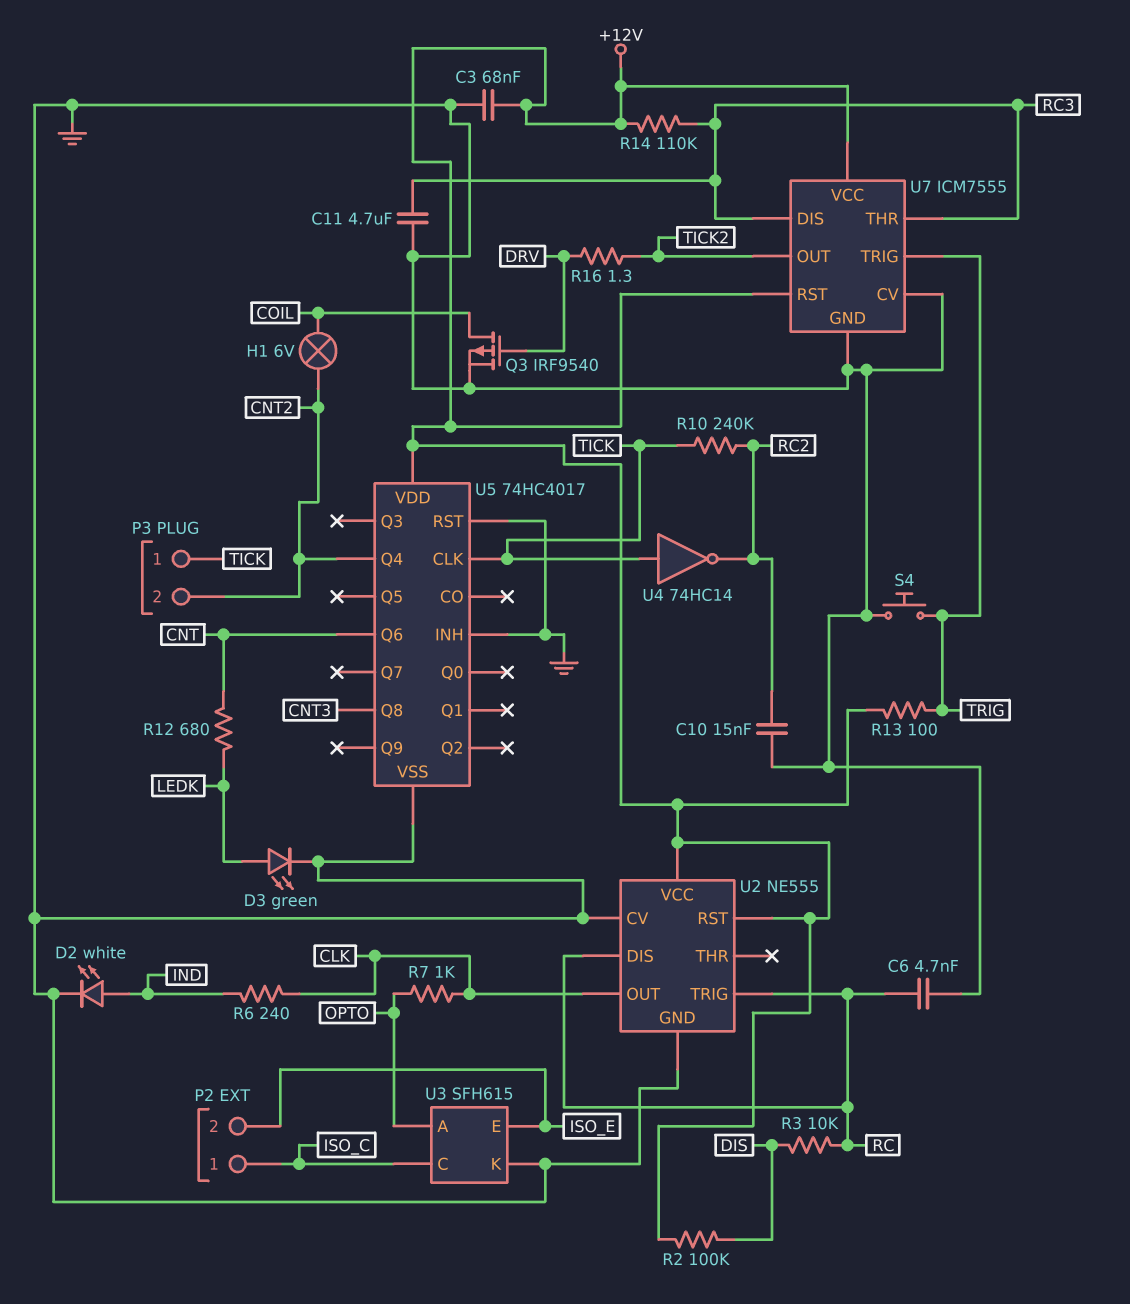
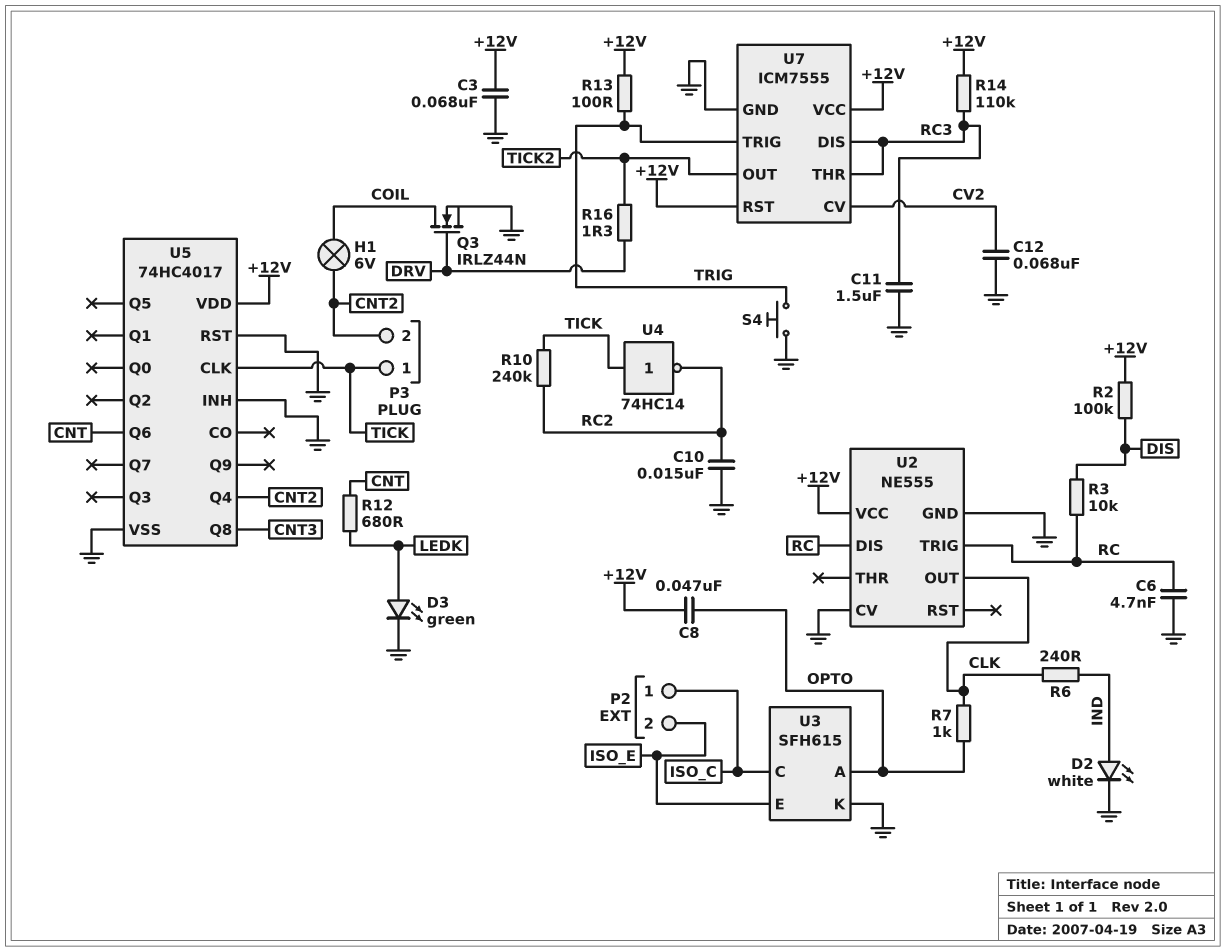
C8: none -> 47nF (+12V, OPTO)
C11: 4.7uF (GND, RC3) -> 1.5uF (GND, RC3)
C12: none -> 68nF (CV2, GND)
Q3: PMOS IRF9540 (G DRV, D COIL, S GND) -> NMOS IRLZ44N (G DRV, D COIL, S GND)
U2 pin RST: +12V -> none
U7 pin CV: GND -> CV2

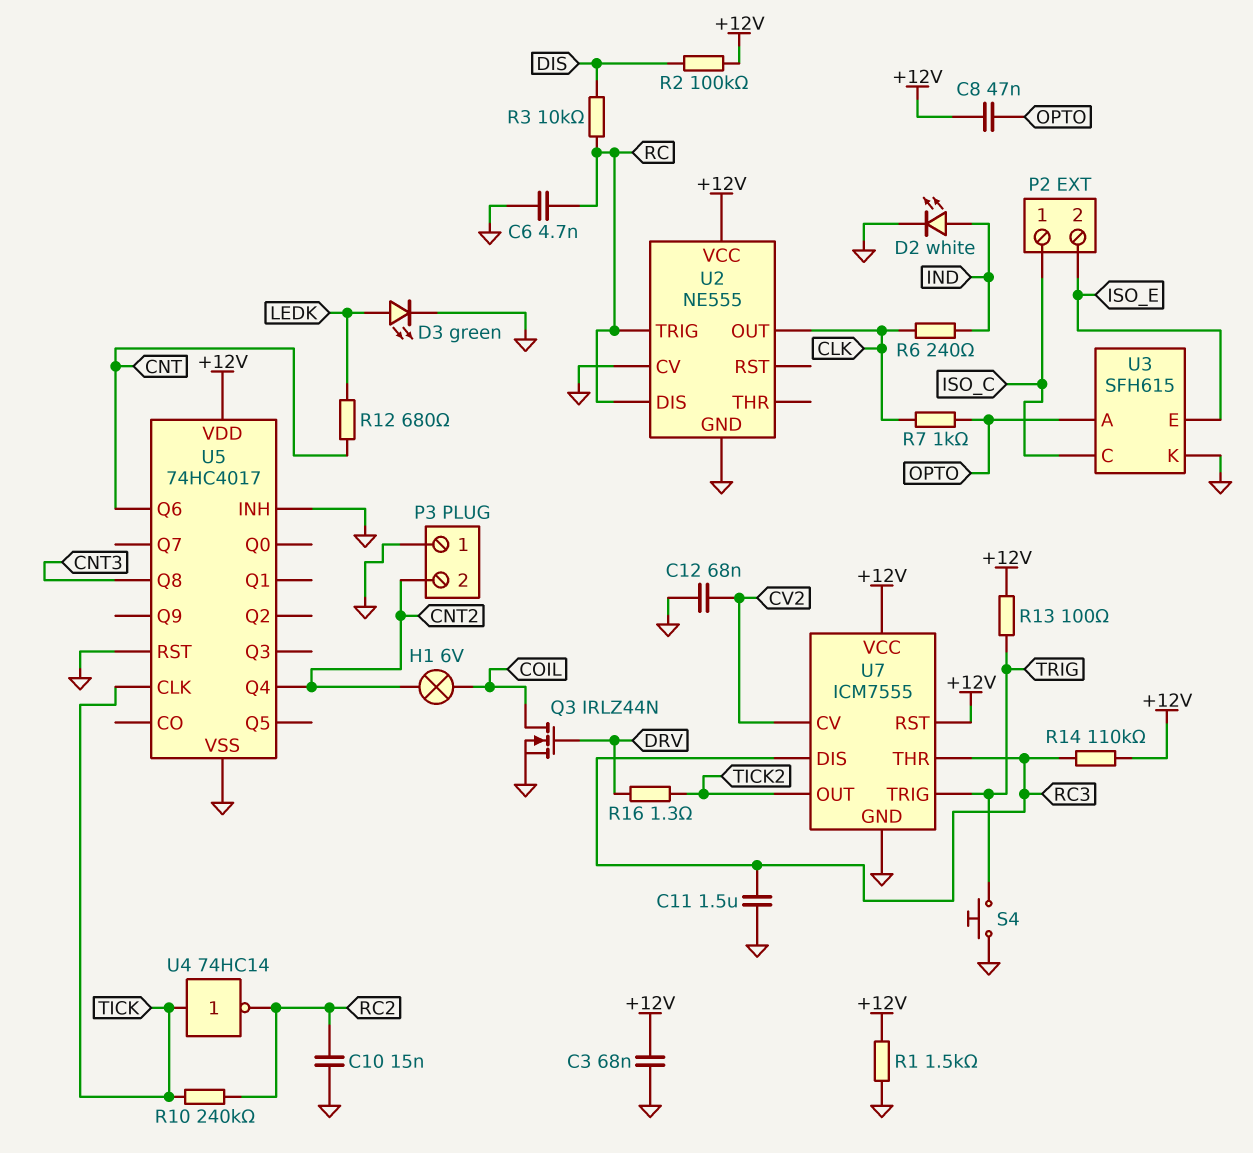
P3 pin 1: TICK -> GND
R1: none -> 1.5k (+12V, GND)

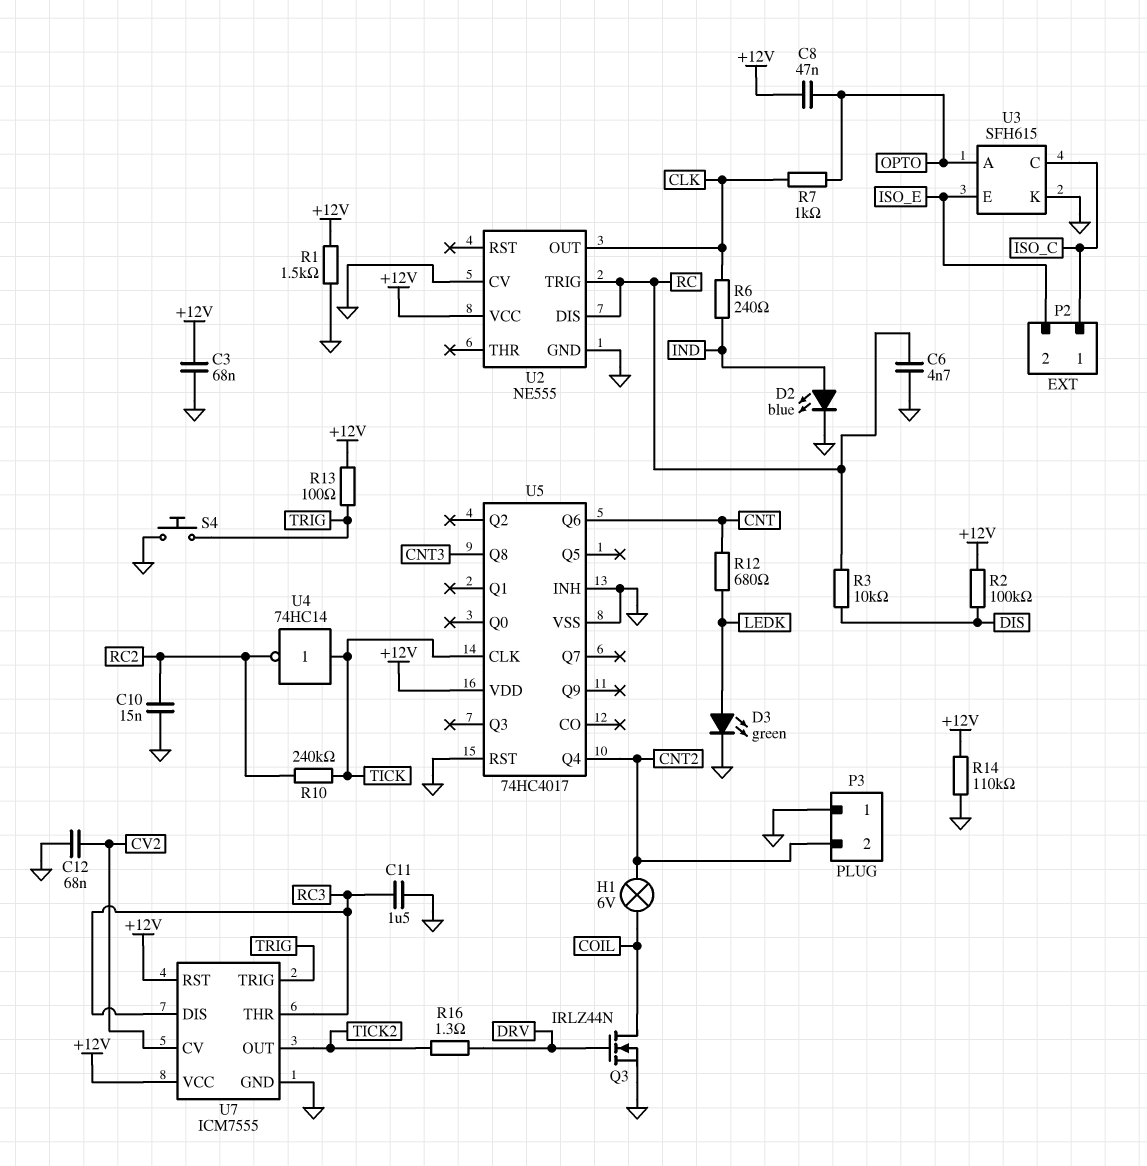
D2: LED white (A IND, K GND) -> LED blue (A IND, K GND)
R14: 110k (+12V, RC3) -> 110k (+12V, GND)

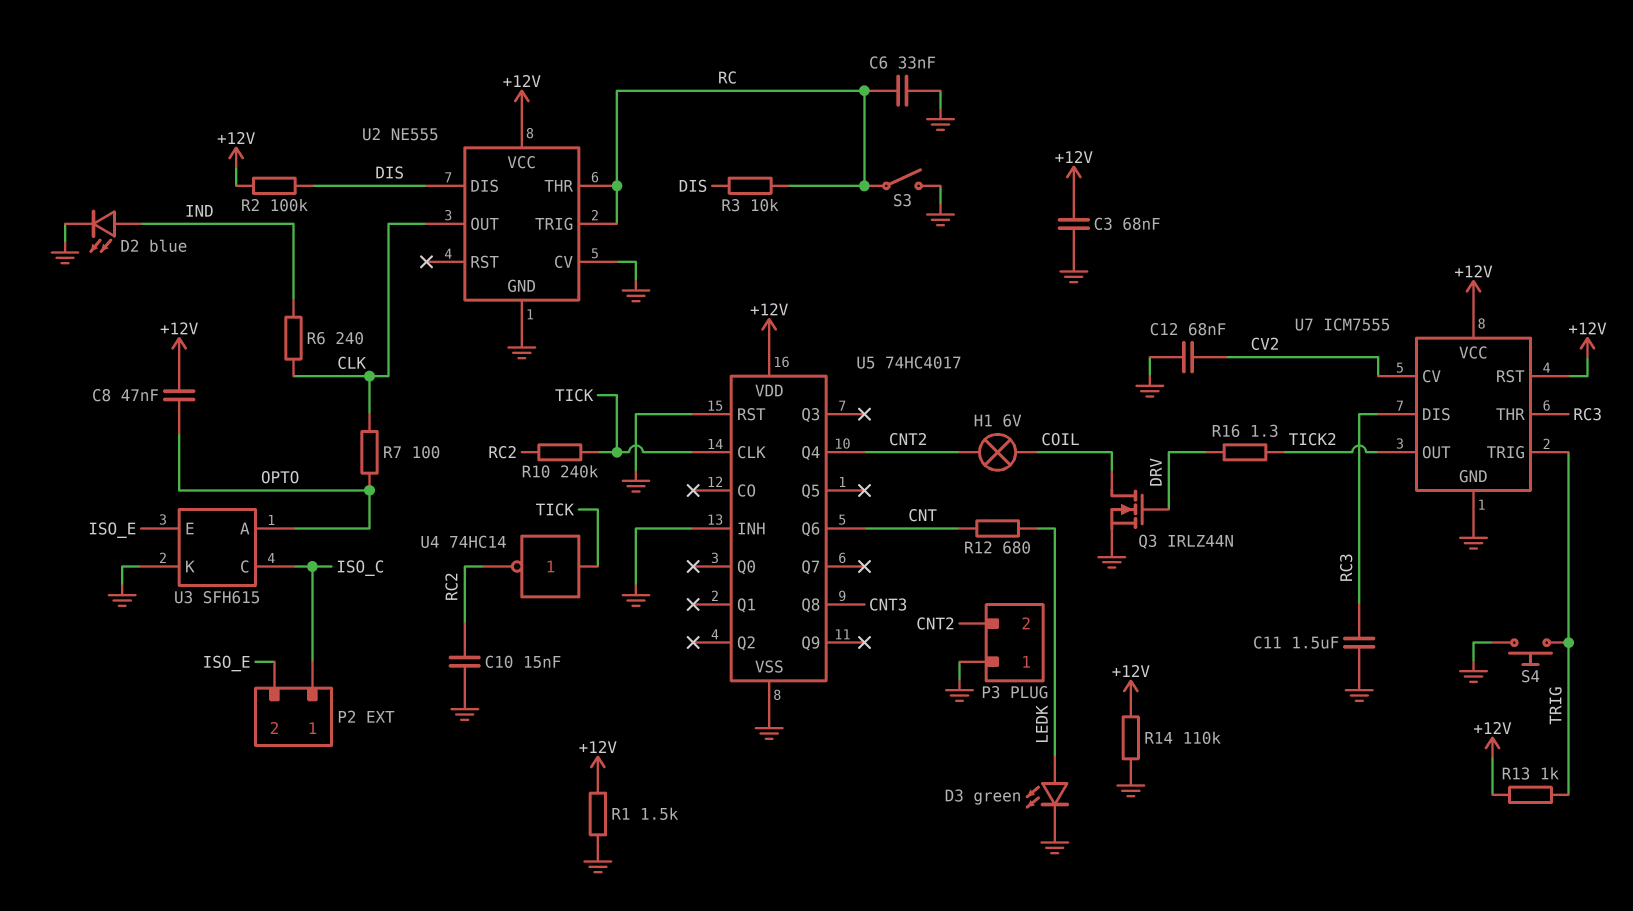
C6: 4.7nF (GND, RC) -> 33nF (GND, RC)
R7: 1k (CLK, OPTO) -> 100 (CLK, OPTO)
R13: 100 (+12V, TRIG) -> 1k (+12V, TRIG)
S3: none -> switch (GND, RC)
U2 pin DIS: RC -> DIS
U2 pin THR: none -> RC

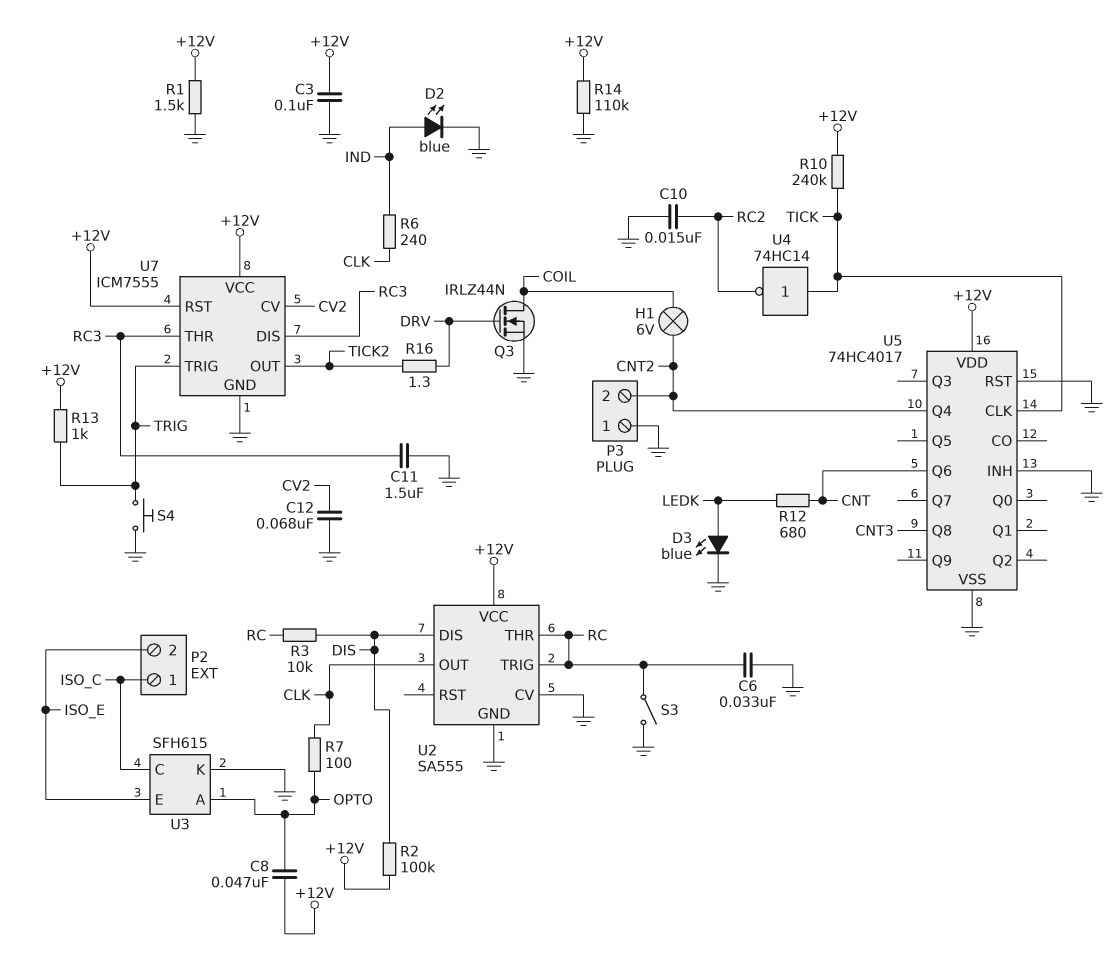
C3: 68nF (+12V, GND) -> 100nF (+12V, GND)
D3: LED green (A LEDK, K GND) -> LED blue (A LEDK, K GND)
R10: 240k (RC2, TICK) -> 240k (+12V, TICK)
U2: NE555 -> SA555

